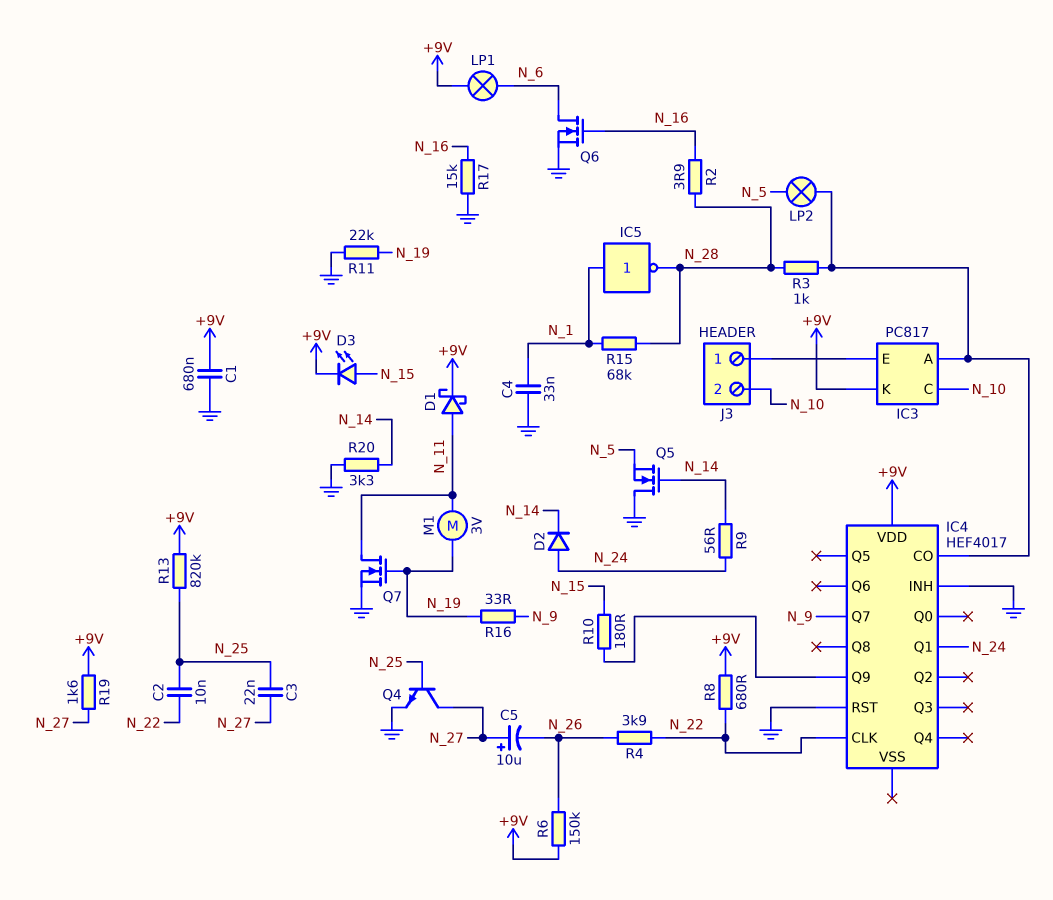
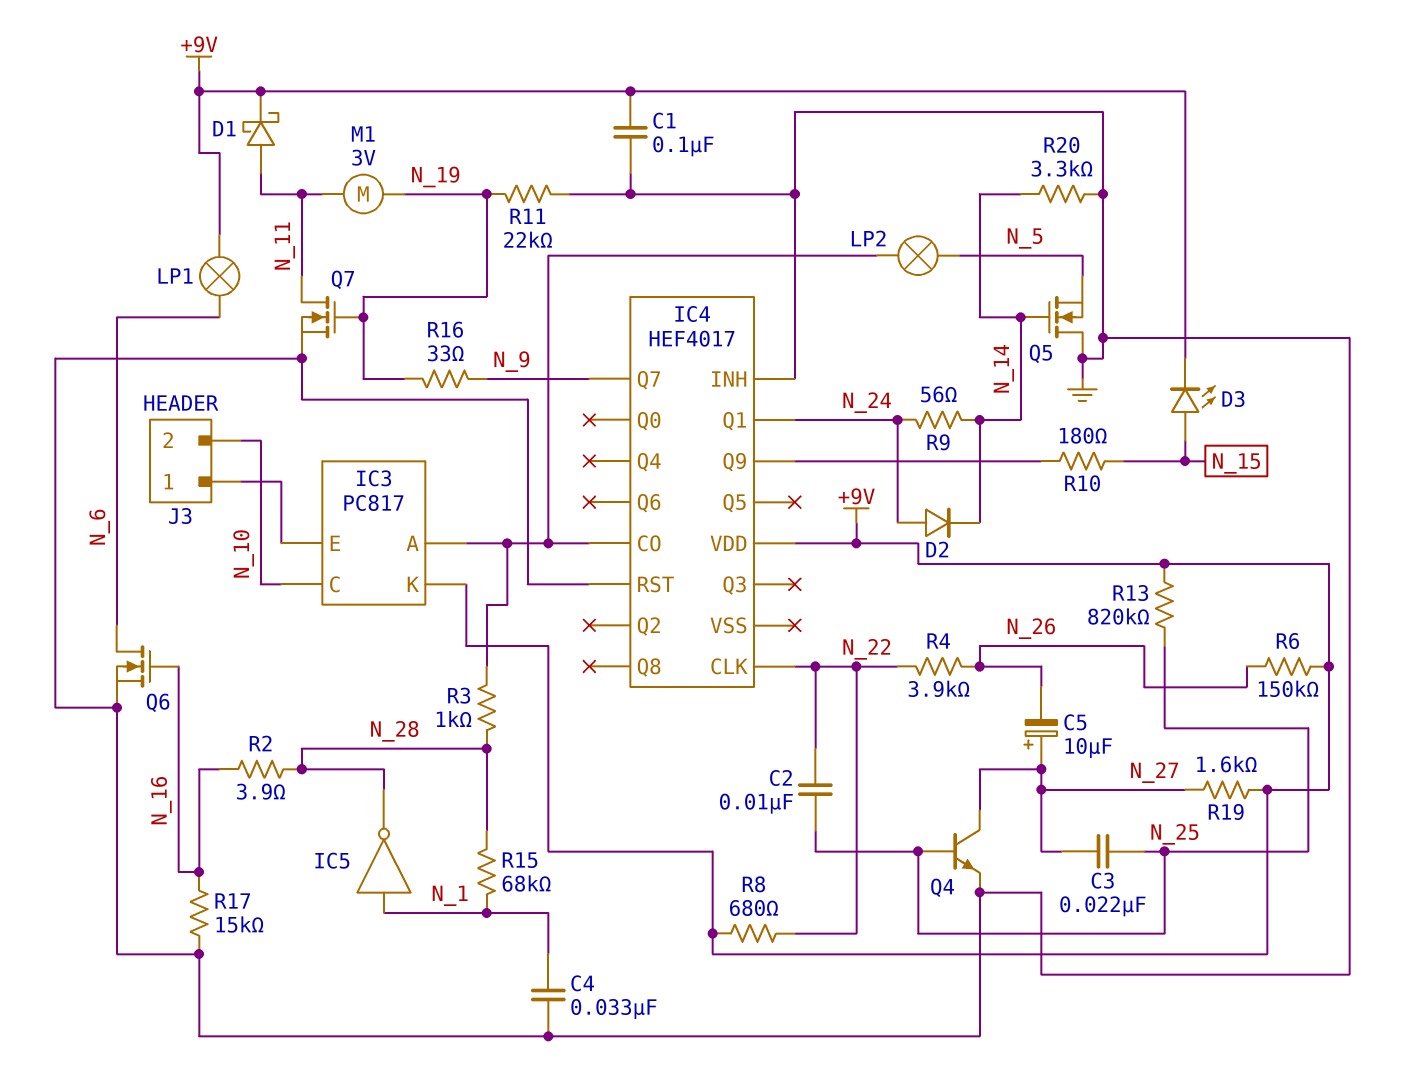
C1: 680nF (+9V, GND) -> 100nF (+9V, GND)

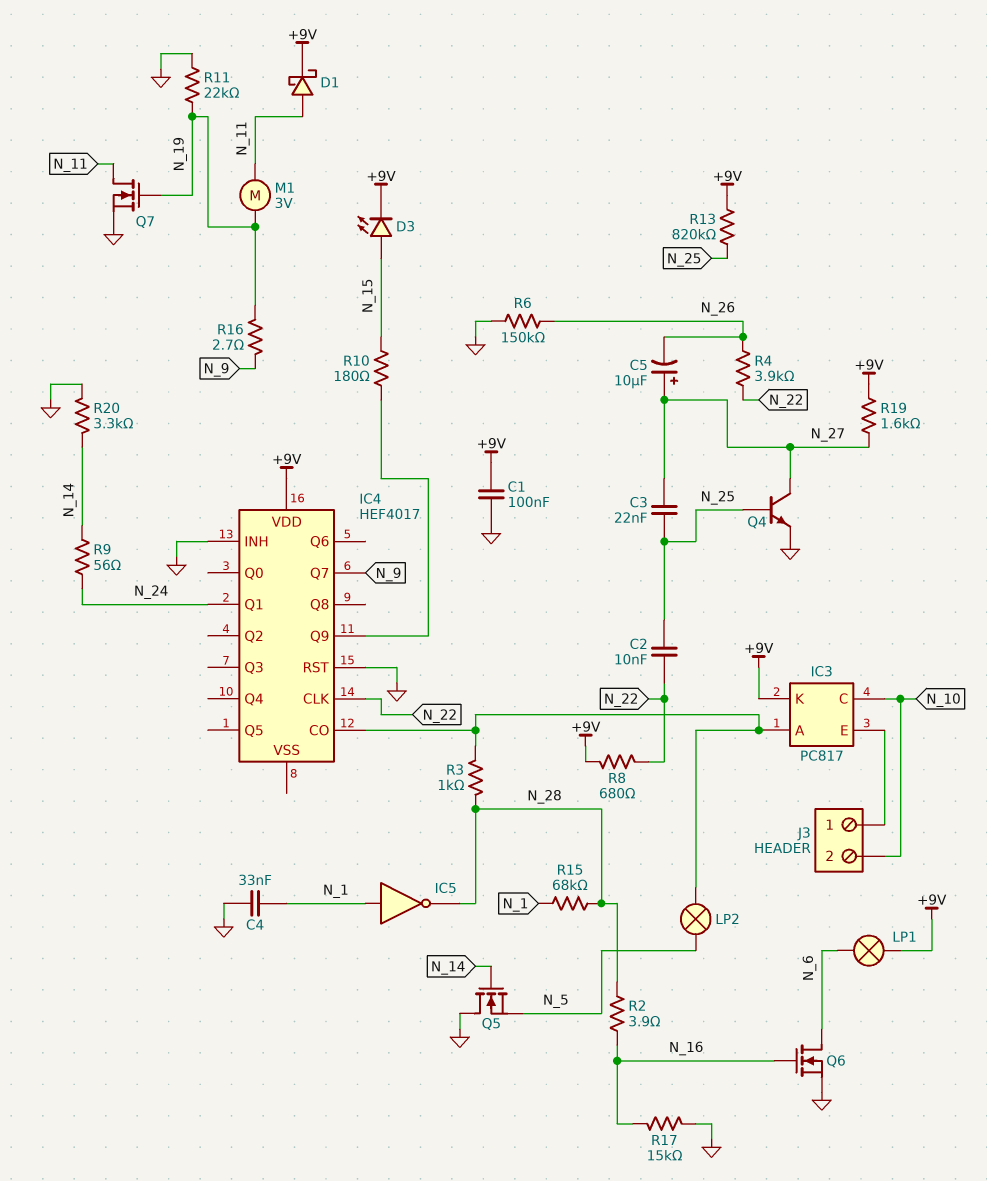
D2: diode (A N_24, K N_14) -> none
R6: 150k (+9V, N_26) -> 150k (GND, N_26)
R16: 33 (N_9, N_19) -> 2.7 (N_9, N_19)

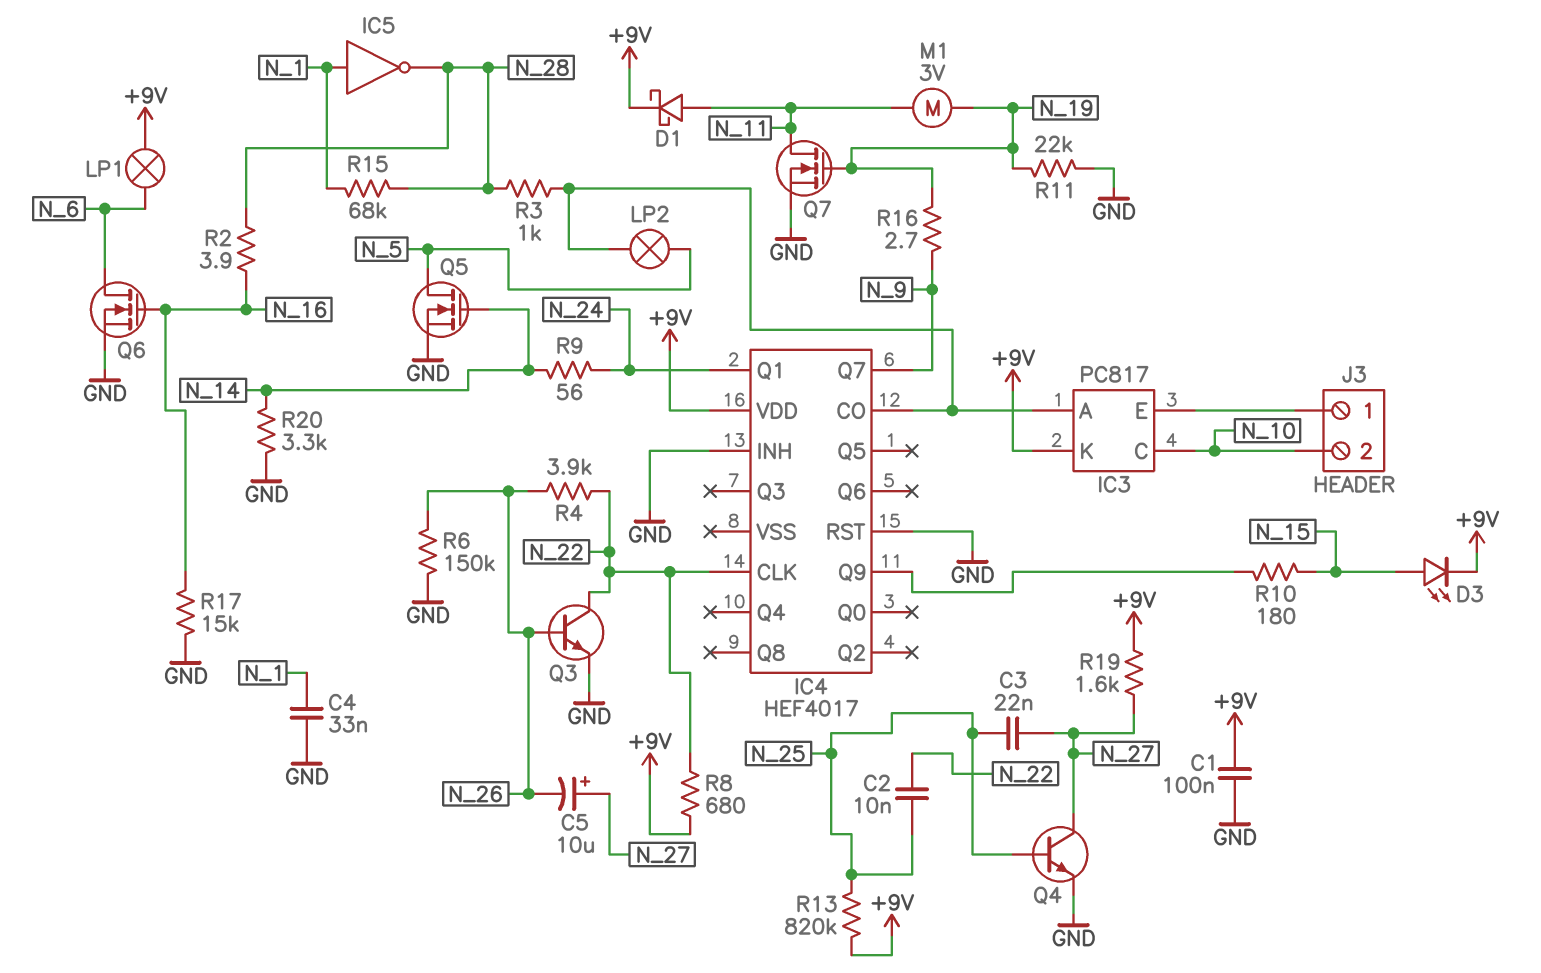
Q3: none -> NPN (B N_26, C N_22, E GND)
Q5: NMOS (G N_14, D GND, S N_5) -> NMOS (G N_14, D N_5, S GND)

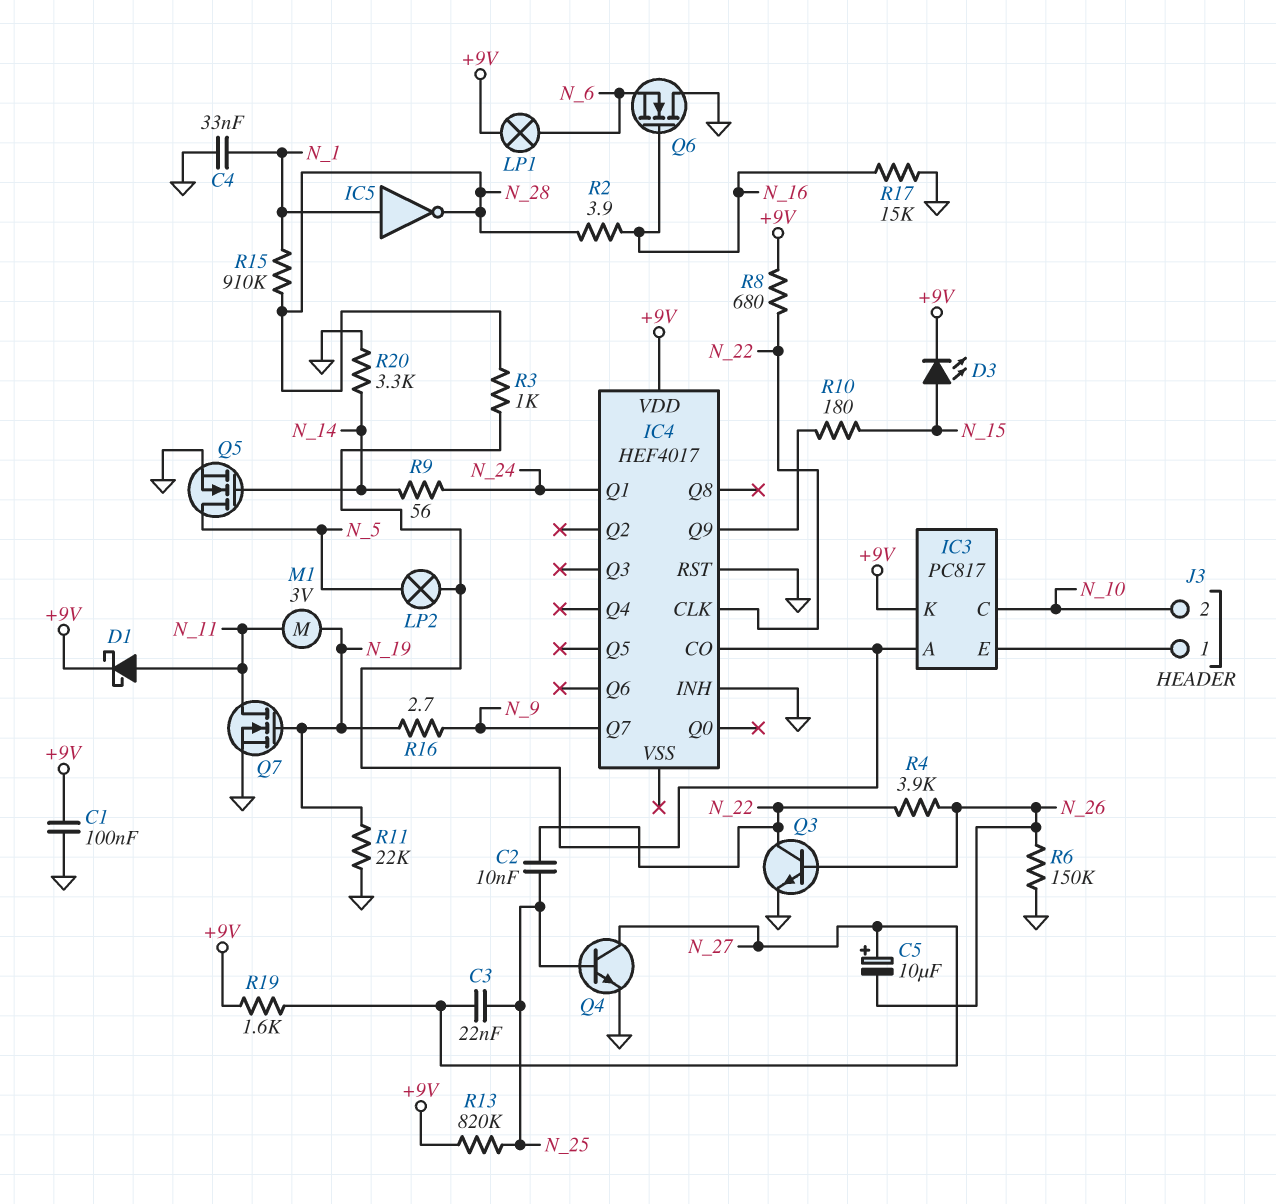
Q6: NMOS (G N_16, D N_6, S GND) -> NMOS (G N_16, D GND, S N_6)
R15: 68k (N_1, N_28) -> 910k (N_1, N_28)

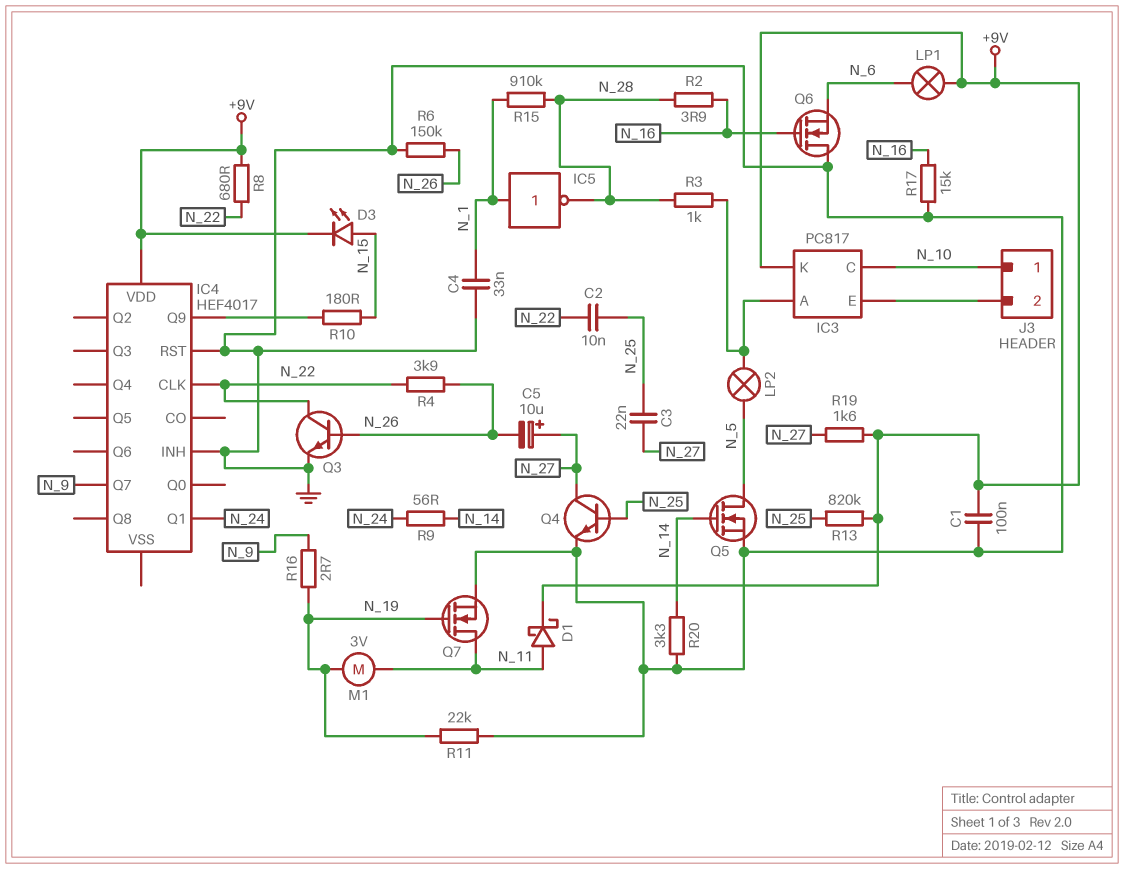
IC4 pin CO: IC3/A -> none
J3 pin 1: IC3/E -> N_10
J3 pin 2: N_10 -> IC3/E

